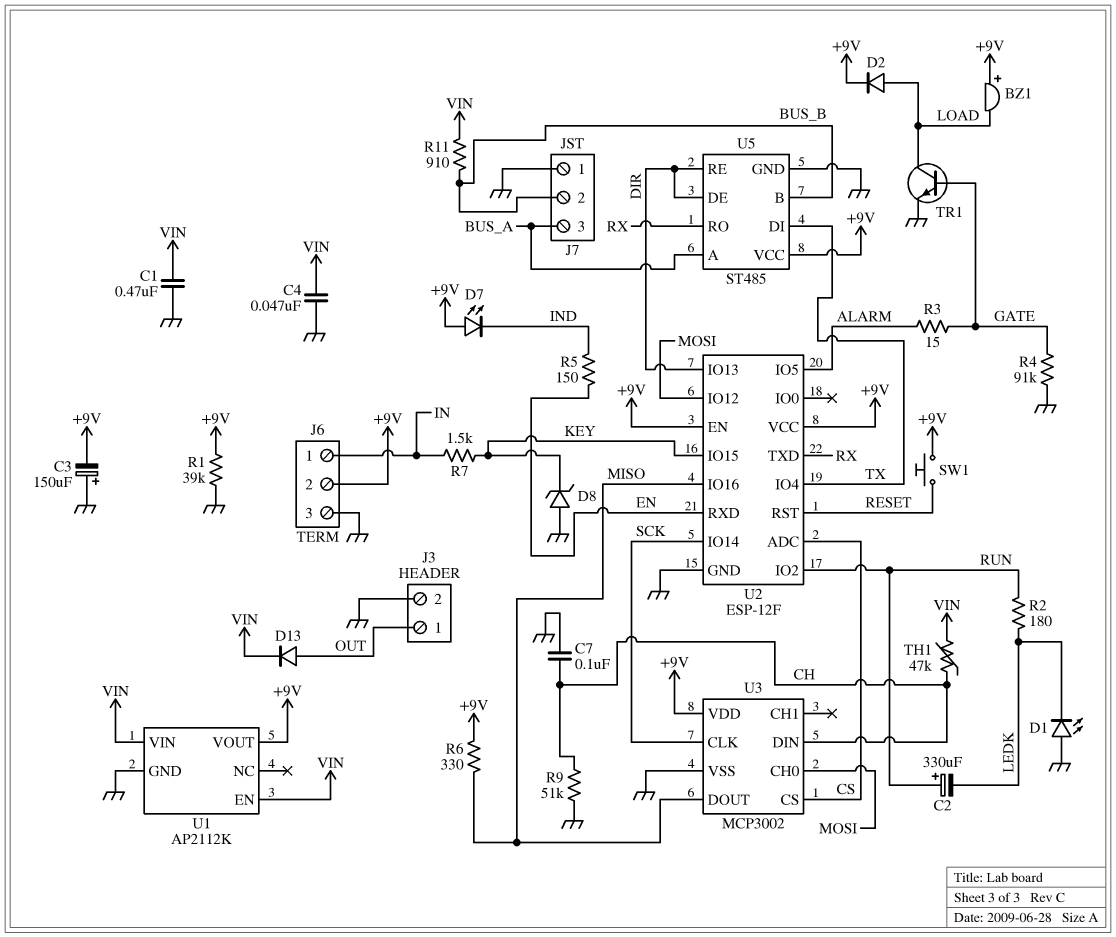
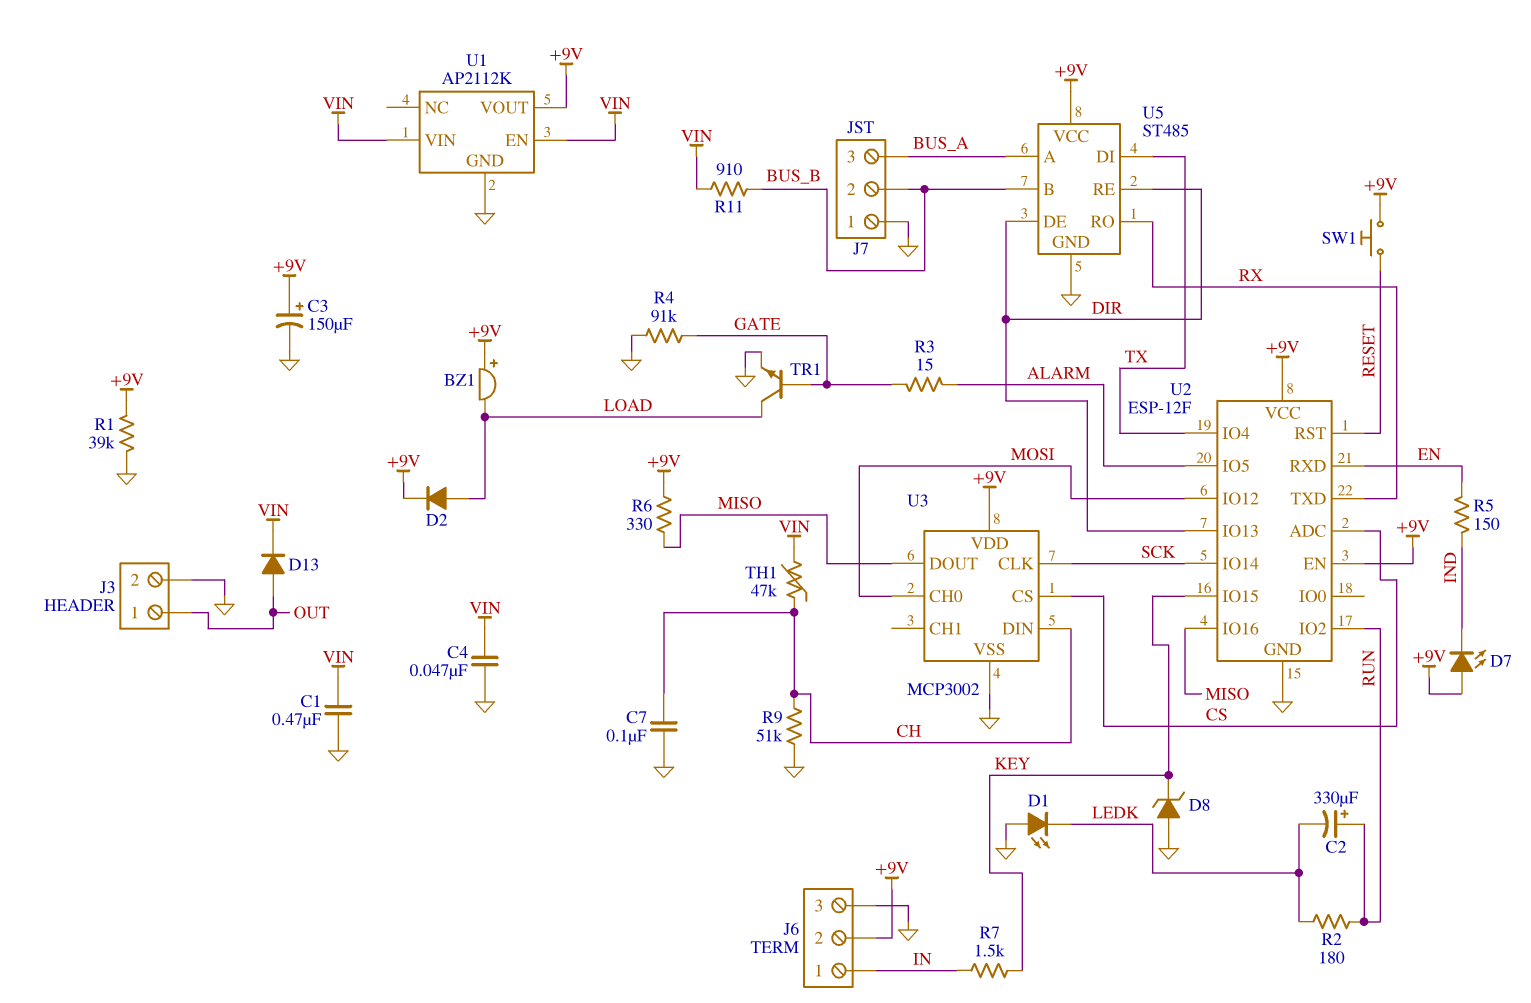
C3: 150uF (plus GND, minus +9V) -> 150uF (plus +9V, minus GND)

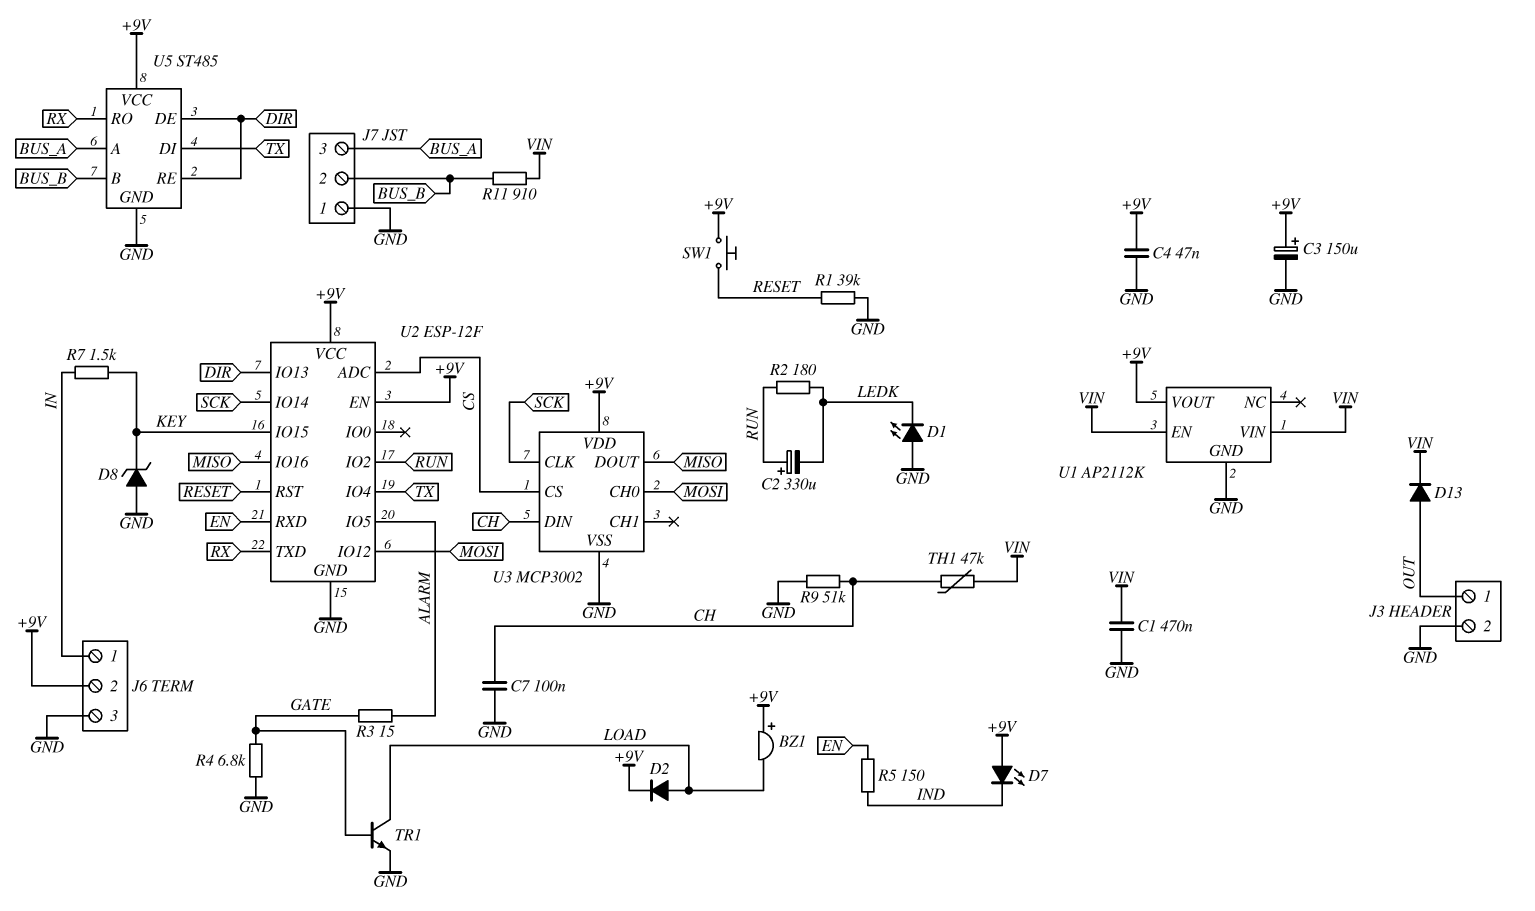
C4: 47nF (GND, VIN) -> 47nF (+9V, GND)
R1: 39k (+9V, GND) -> 39k (GND, RESET)
R4: 91k (GATE, GND) -> 6.8k (GATE, GND)
R6: 330 (+9V, MISO) -> none

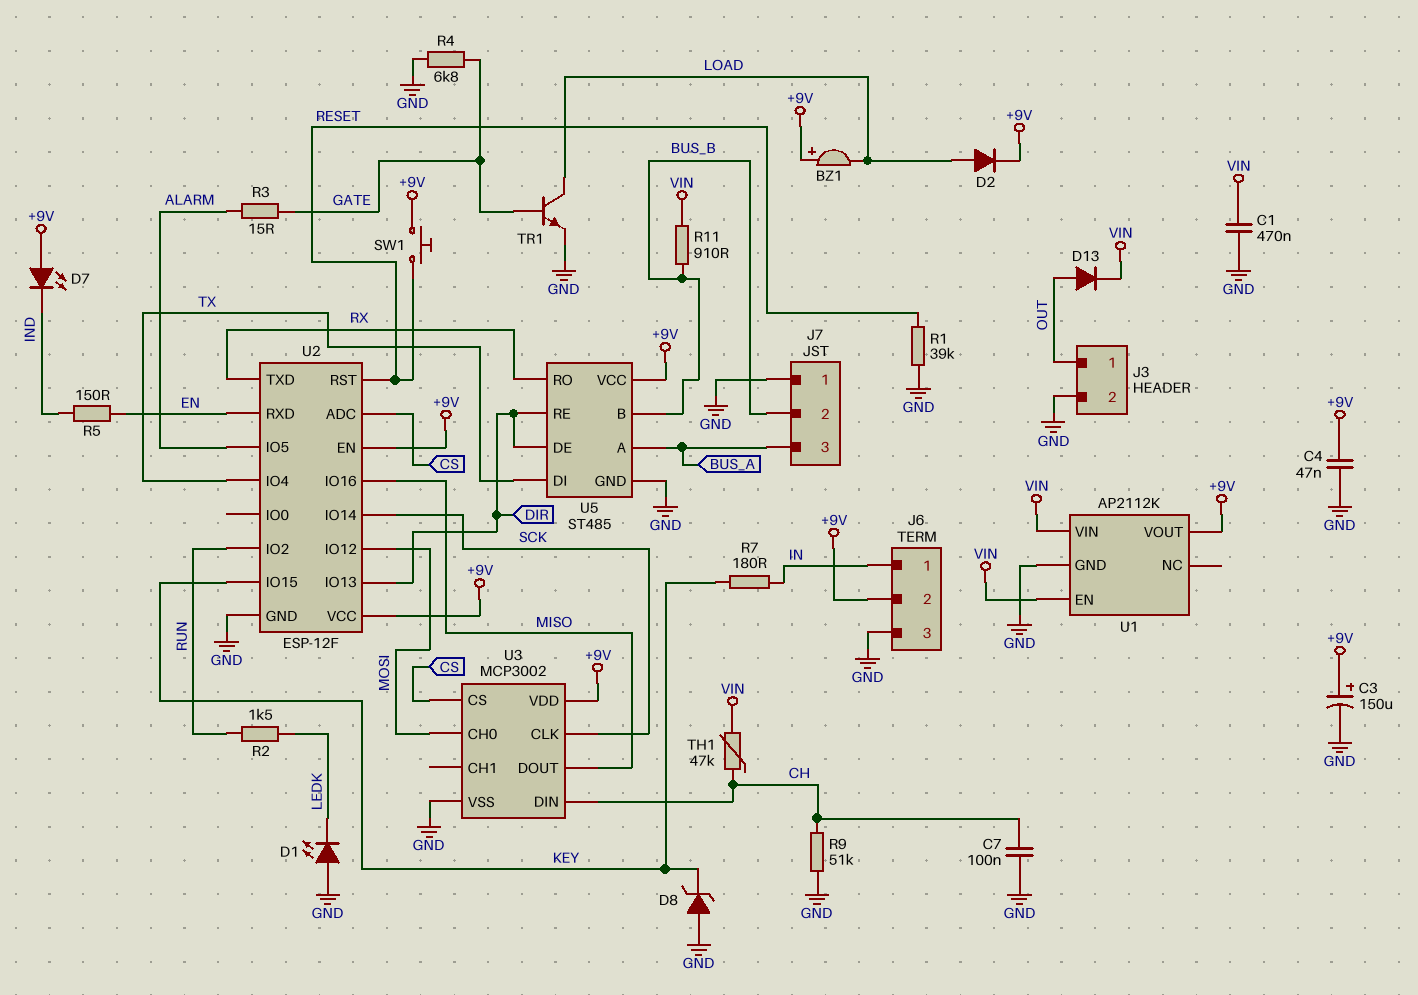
C2: 330uF (plus RUN, minus LEDK) -> none
R2: 180 (LEDK, RUN) -> 1.5k (LEDK, RUN)
R7: 1.5k (IN, KEY) -> 180 (IN, KEY)

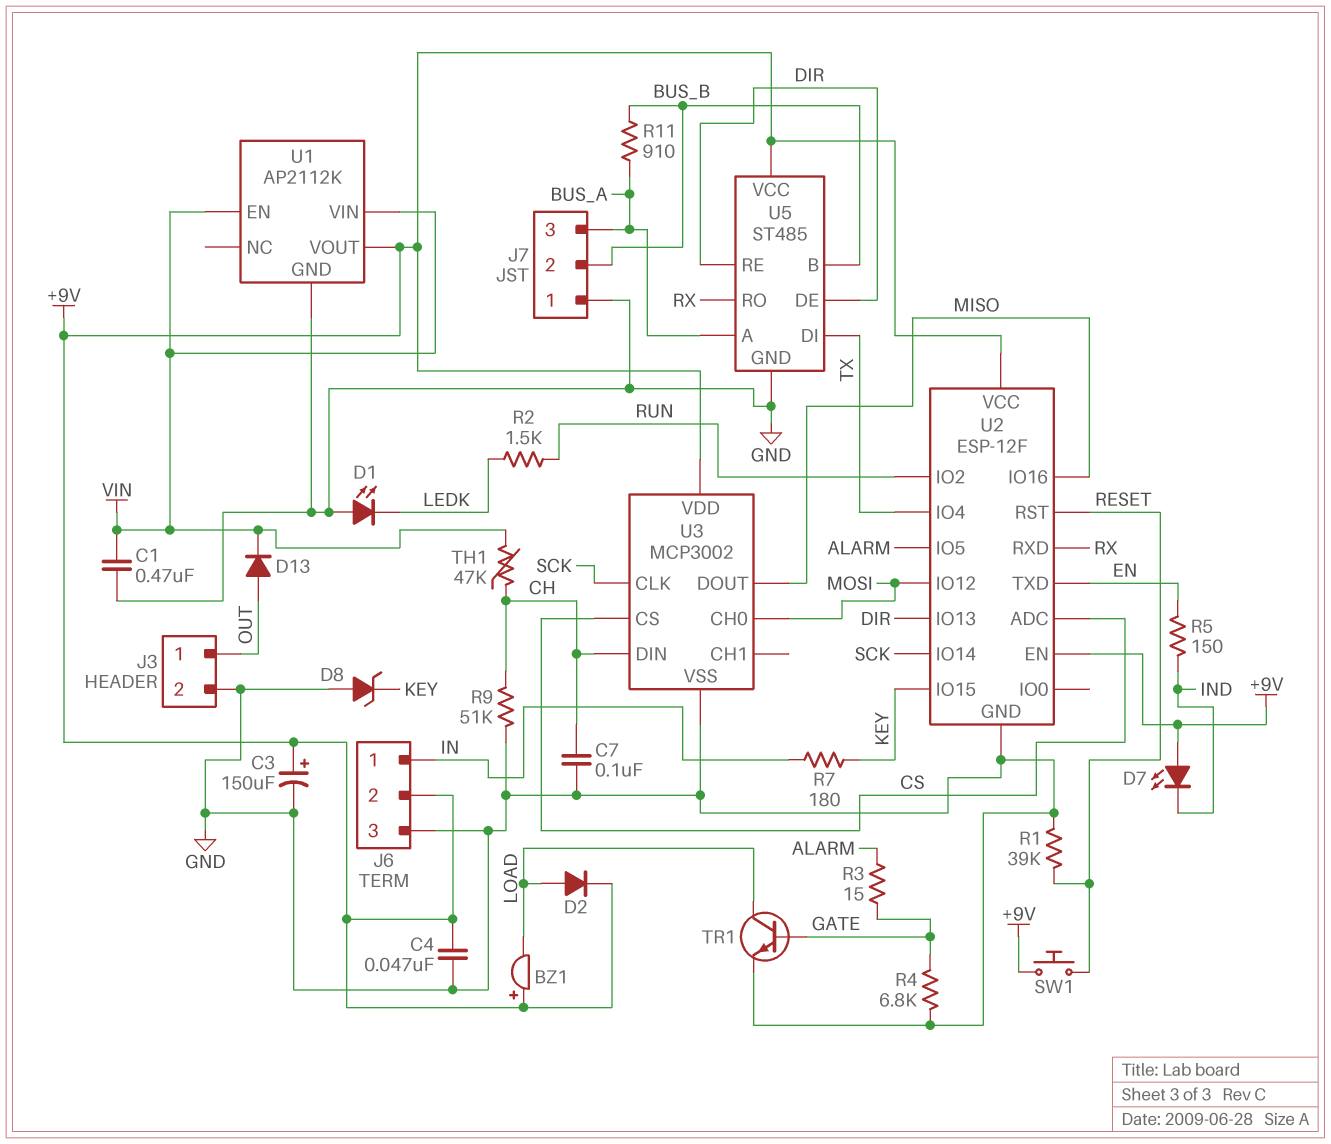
R11: 910 (BUS_B, VIN) -> 910 (BUS_A, BUS_B)
U2 pin RXD: EN -> RX
U2 pin TXD: RX -> EN

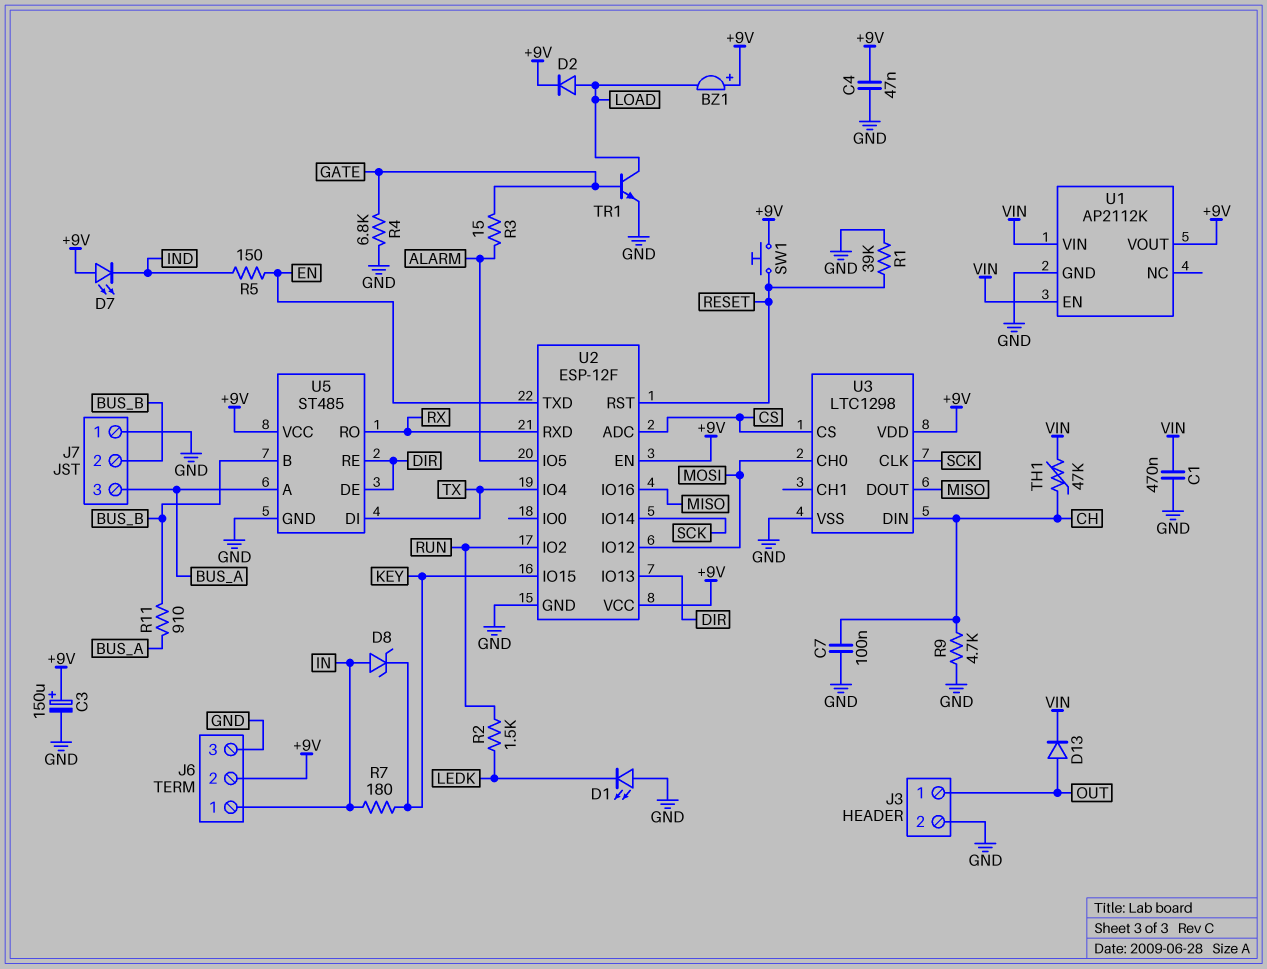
D8: zener (A GND, K KEY) -> zener (A IN, K KEY)
R9: 51k (CH, GND) -> 4.7k (CH, GND)
U3: MCP3002 -> LTC1298

